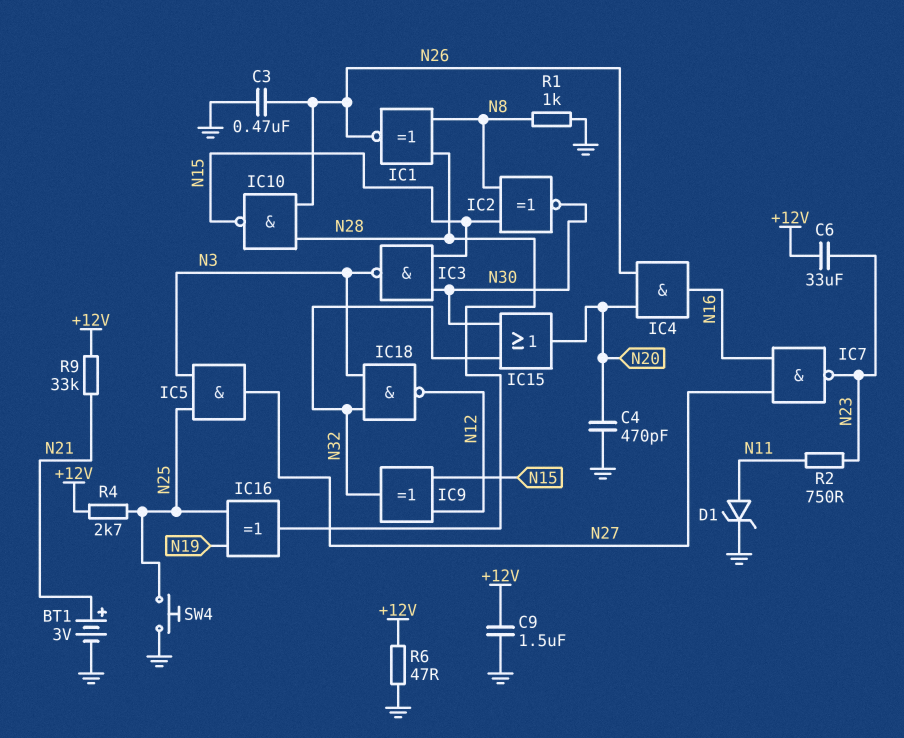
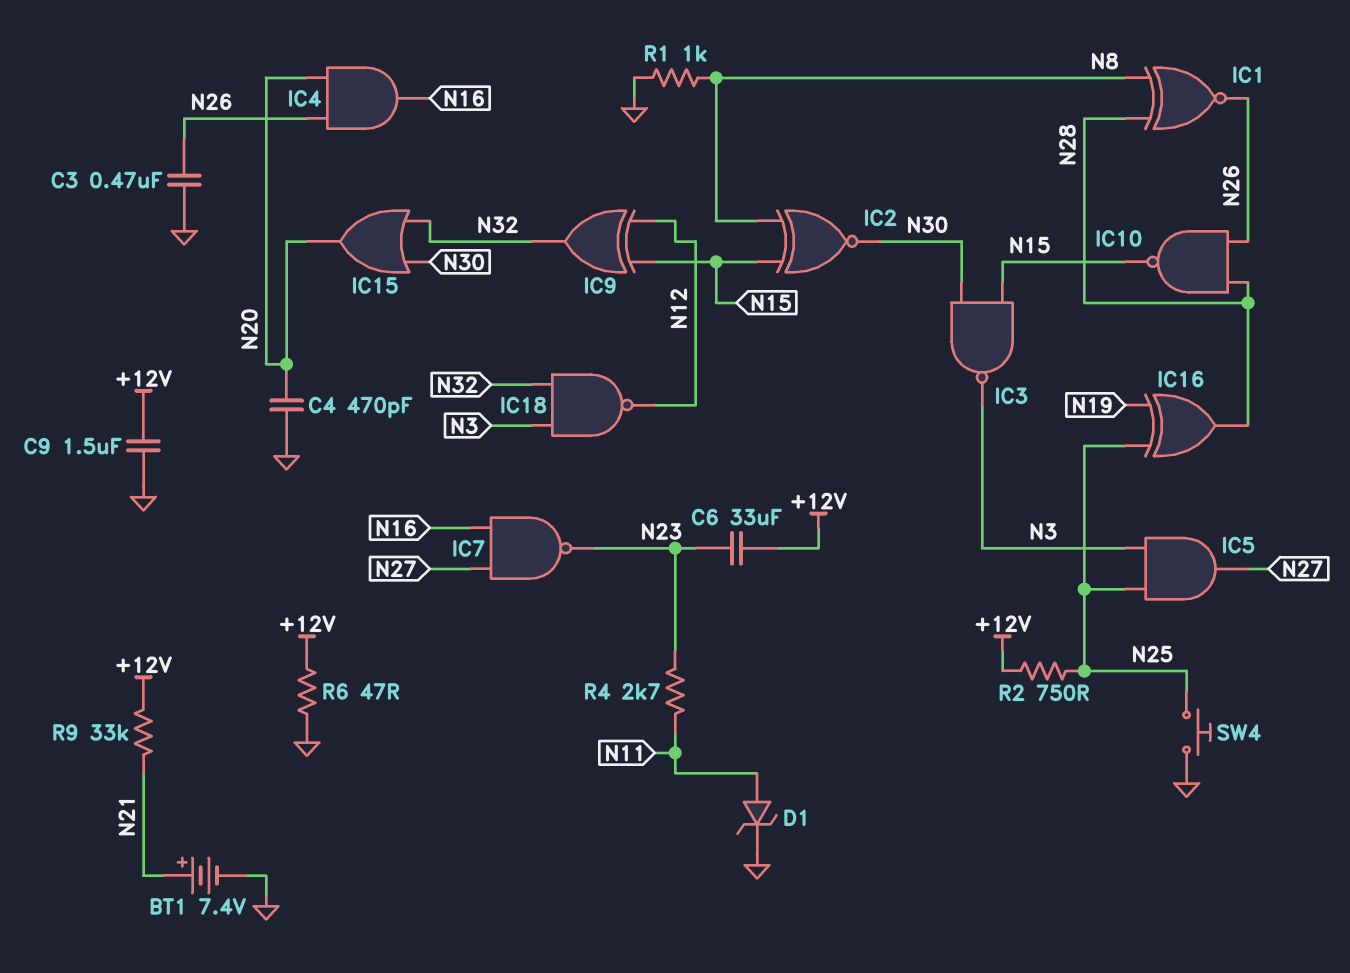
BT1: 3V (plus N21, minus GND) -> 7.4V (plus N21, minus GND)
R2: 750 (N11, N23) -> 750 (+12V, N25)
R4: 2.7k (+12V, N25) -> 2.7k (N11, N23)

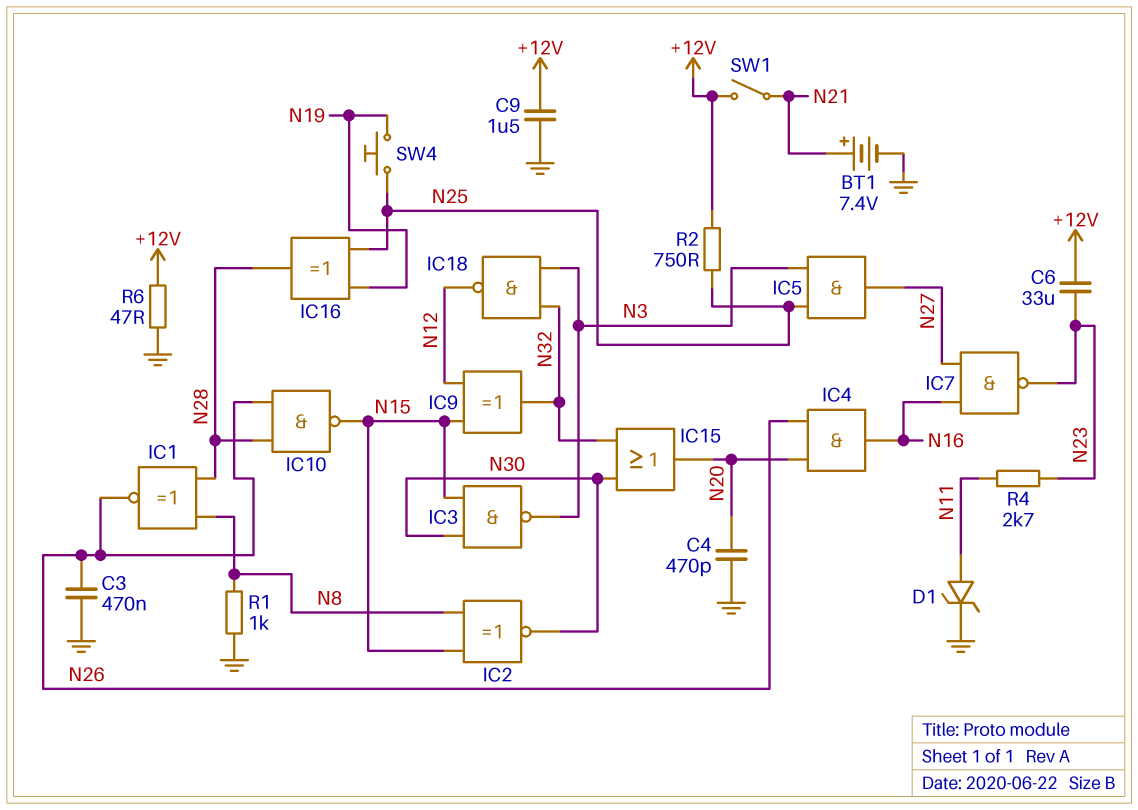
R9: 33k (+12V, N21) -> none
SW1: none -> switch (+12V, N21)
SW4: button (GND, N25) -> button (N19, N25)

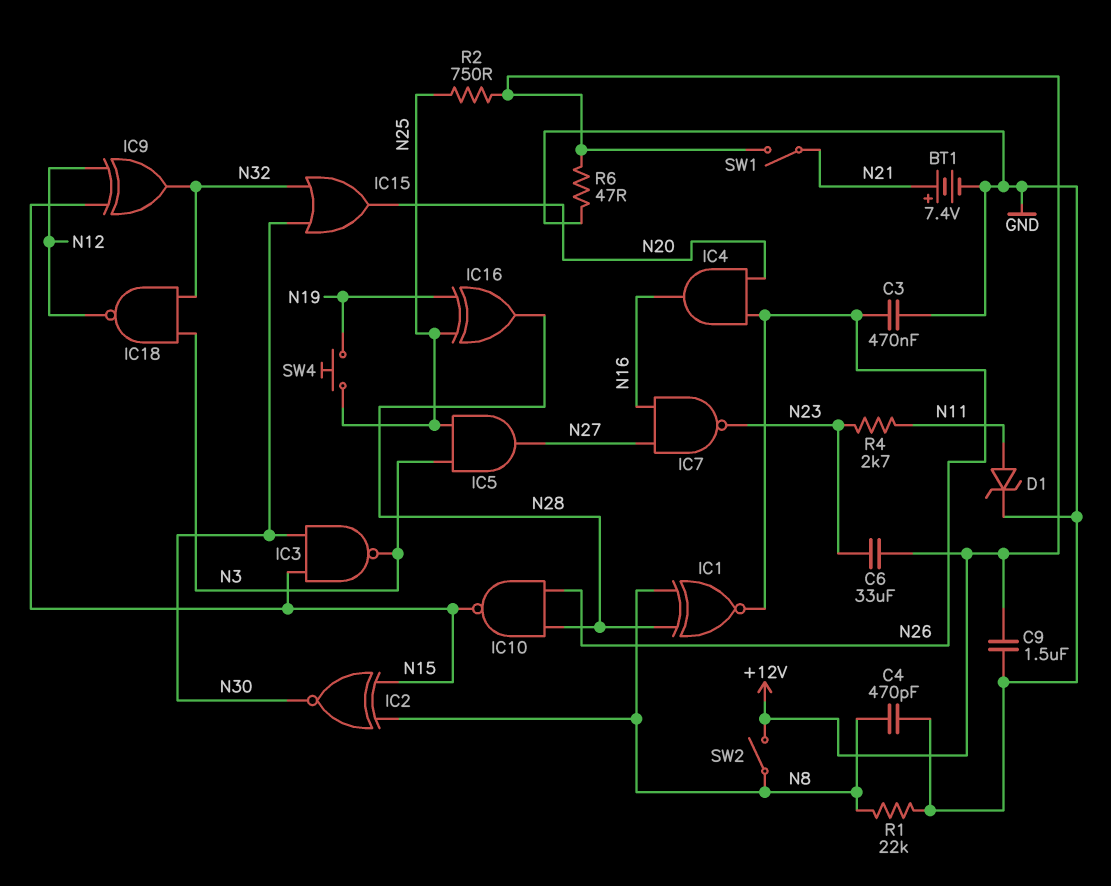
C4: 470pF (GND, N20) -> 470pF (GND, N8)
R1: 1k (GND, N8) -> 22k (GND, N8)
SW2: none -> switch (+12V, N8)

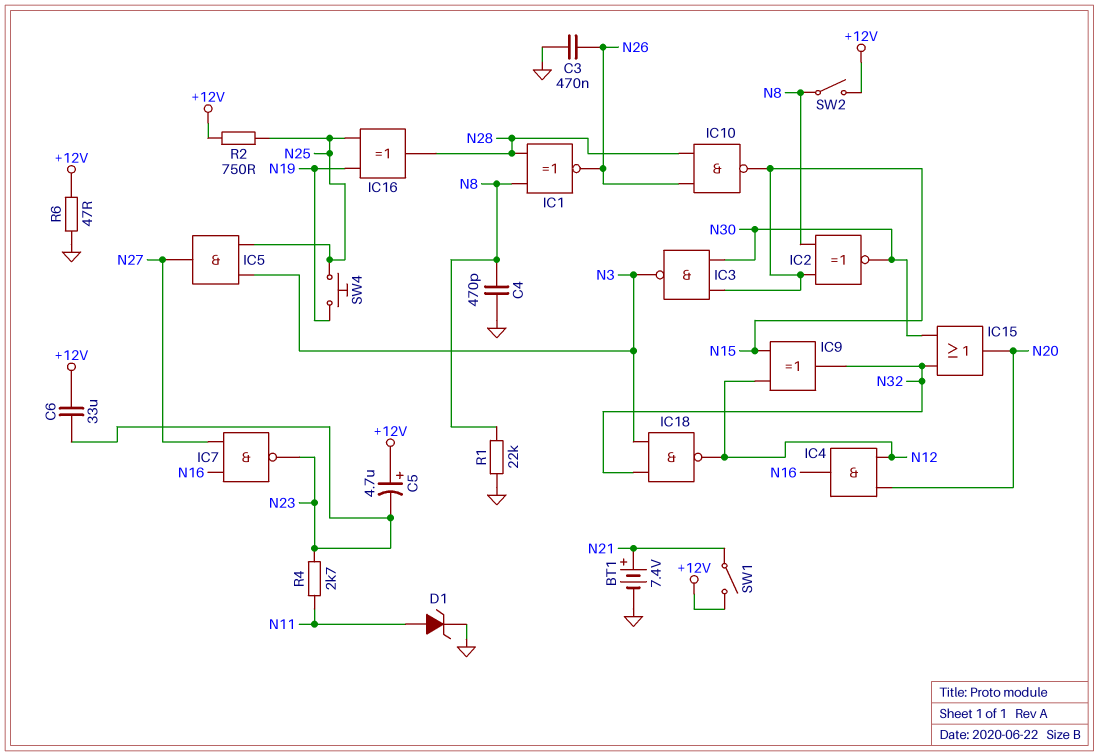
C5: none -> 4.7uF (plus +12V, minus N23)
C9: 1.5uF (+12V, GND) -> none
IC4: AND (in N20, in N26, out N16) -> AND (in N12, in N20, out N16)

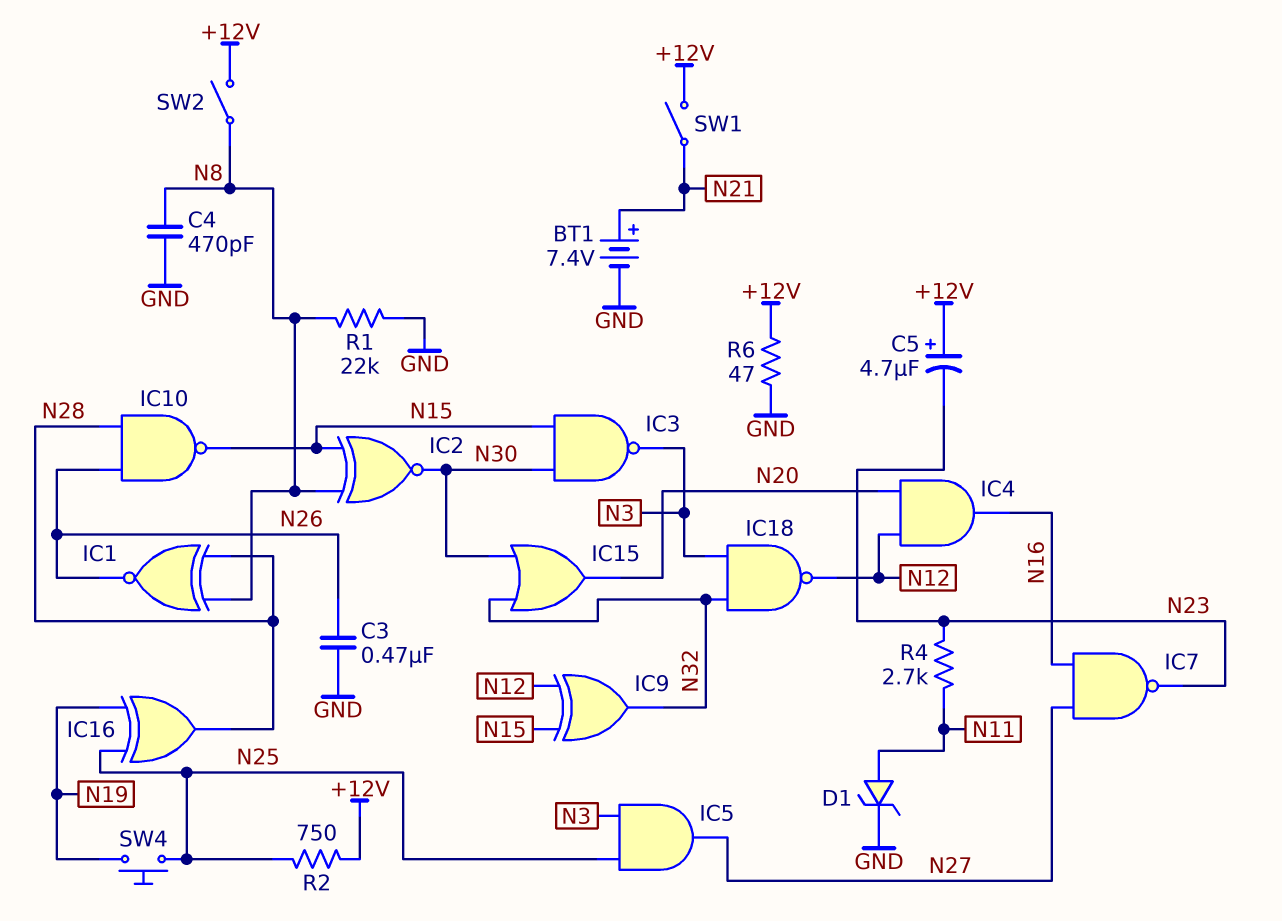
C6: 33uF (+12V, N23) -> none

